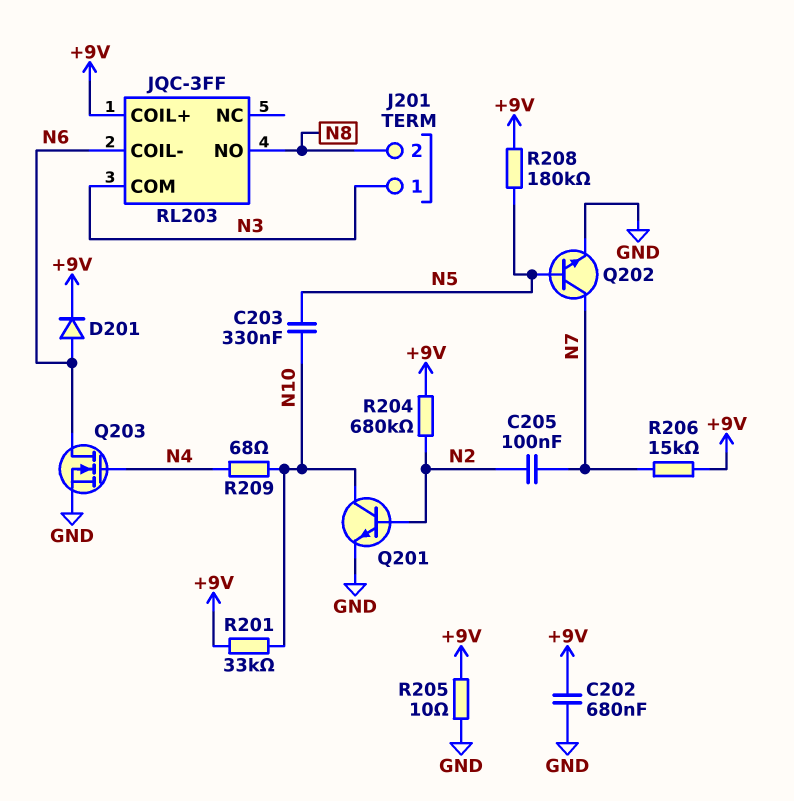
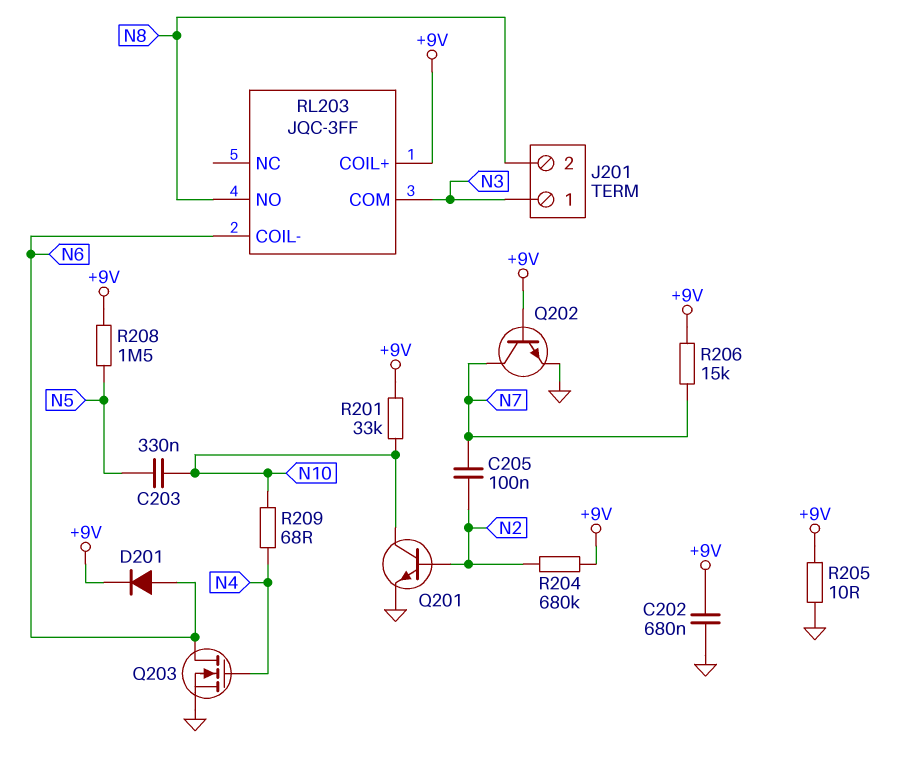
Q202: NPN (B N5, C N7, E GND) -> NPN (B +9V, C N7, E GND)
R208: 180k (+9V, N5) -> 1.5M (+9V, N5)

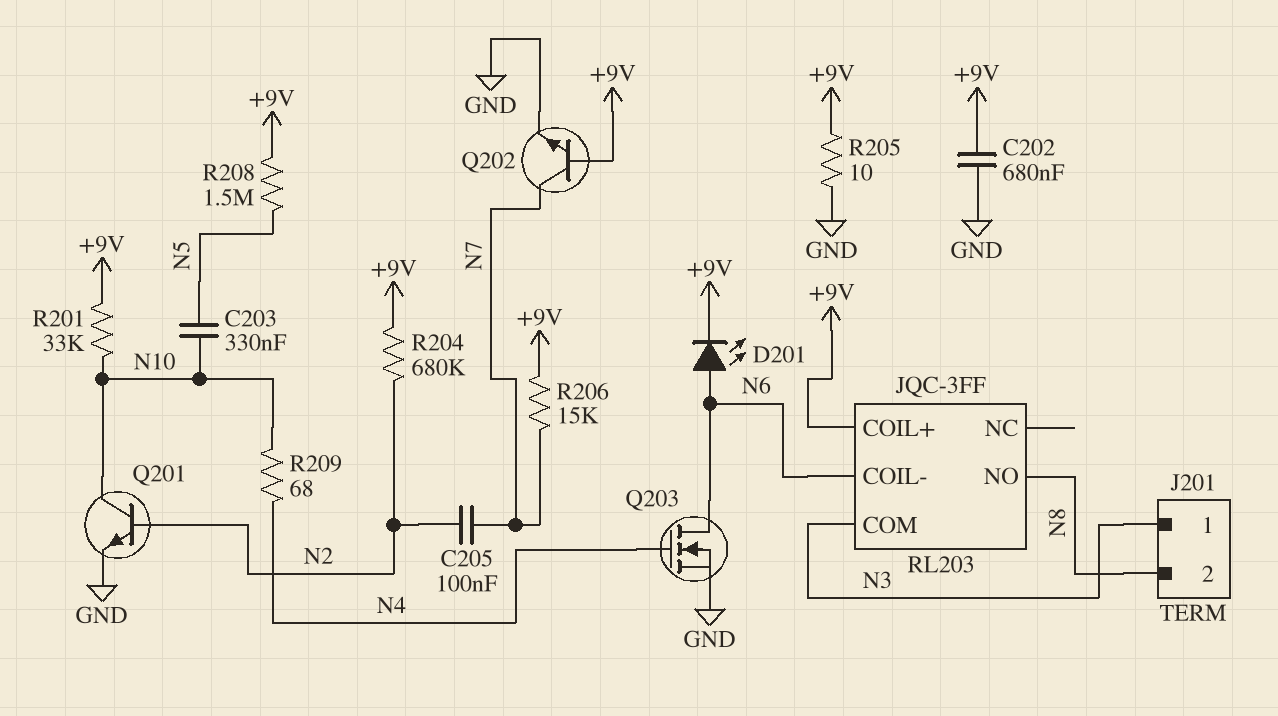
D201: diode (A N6, K +9V) -> LED (A N6, K +9V)

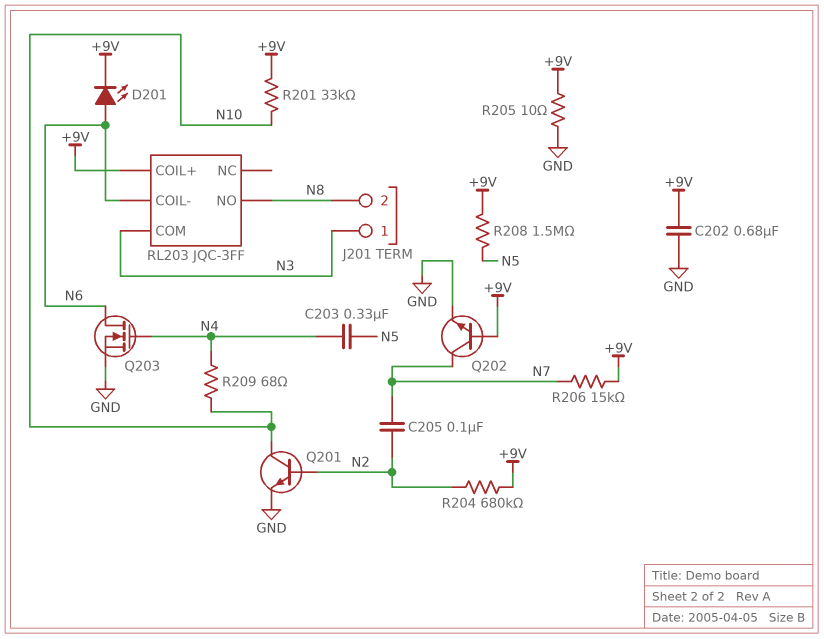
C203: 330nF (N5, N10) -> 330nF (N4, N5)

